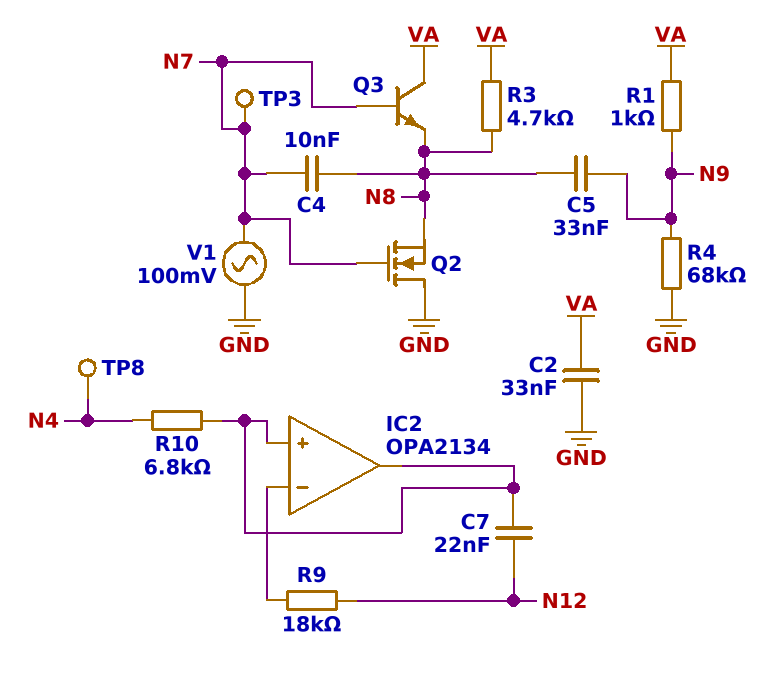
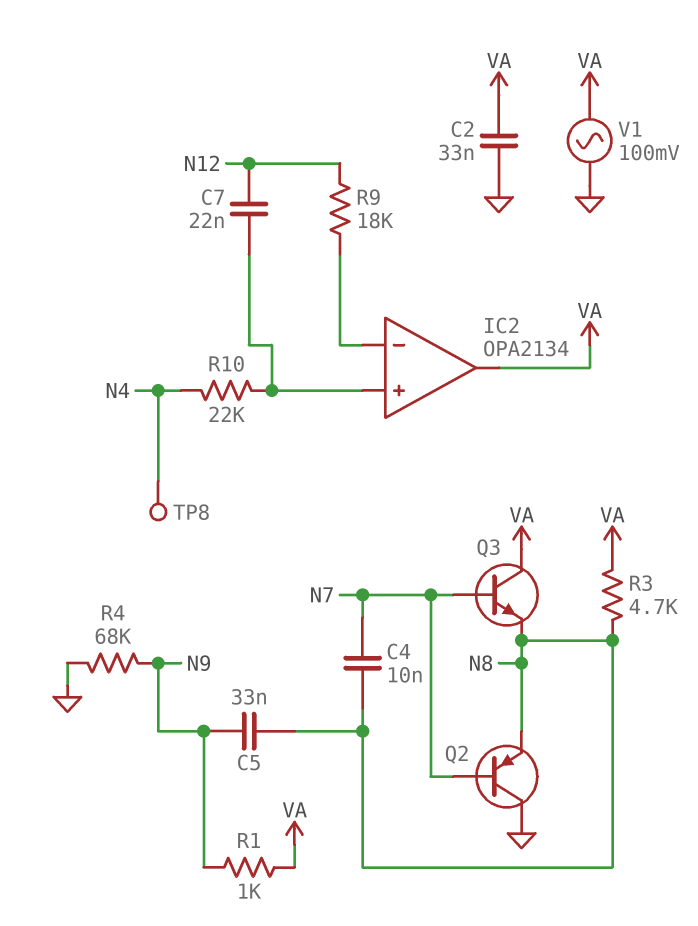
IC2 pin out: IC2/in+ -> VA
Q2: NMOS (G N7, D GND, S N8) -> PNP (B N7, C GND, E N8)
R10: 6.8k (IC2/in+, N4) -> 22k (IC2/in+, N4)
TP3: test point (N7) -> none
V1: AC 100mV (GND, N7) -> AC 100mV (GND, VA)

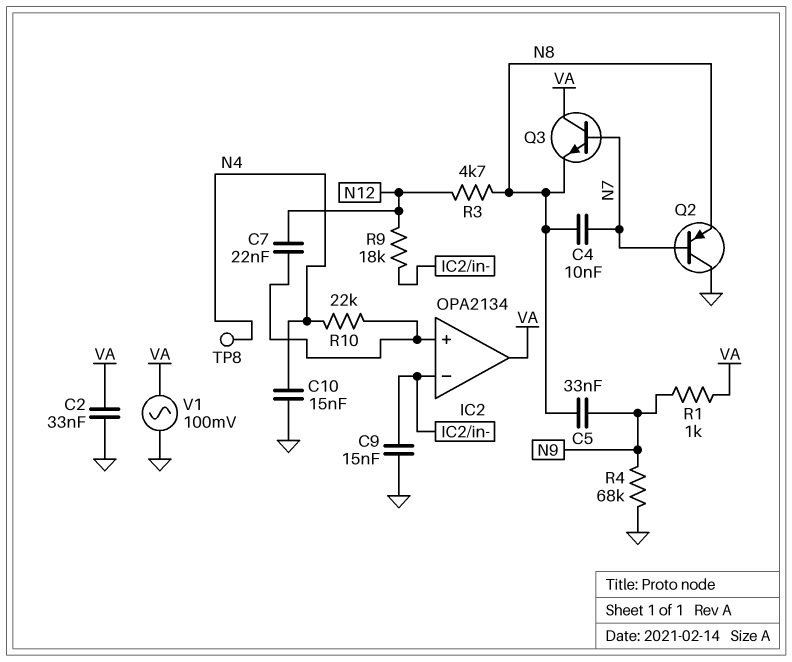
C9: none -> 15nF (GND, IC2/in-)
C10: none -> 15nF (GND, N4)
R3: 4.7k (N8, VA) -> 4.7k (N8, N12)

